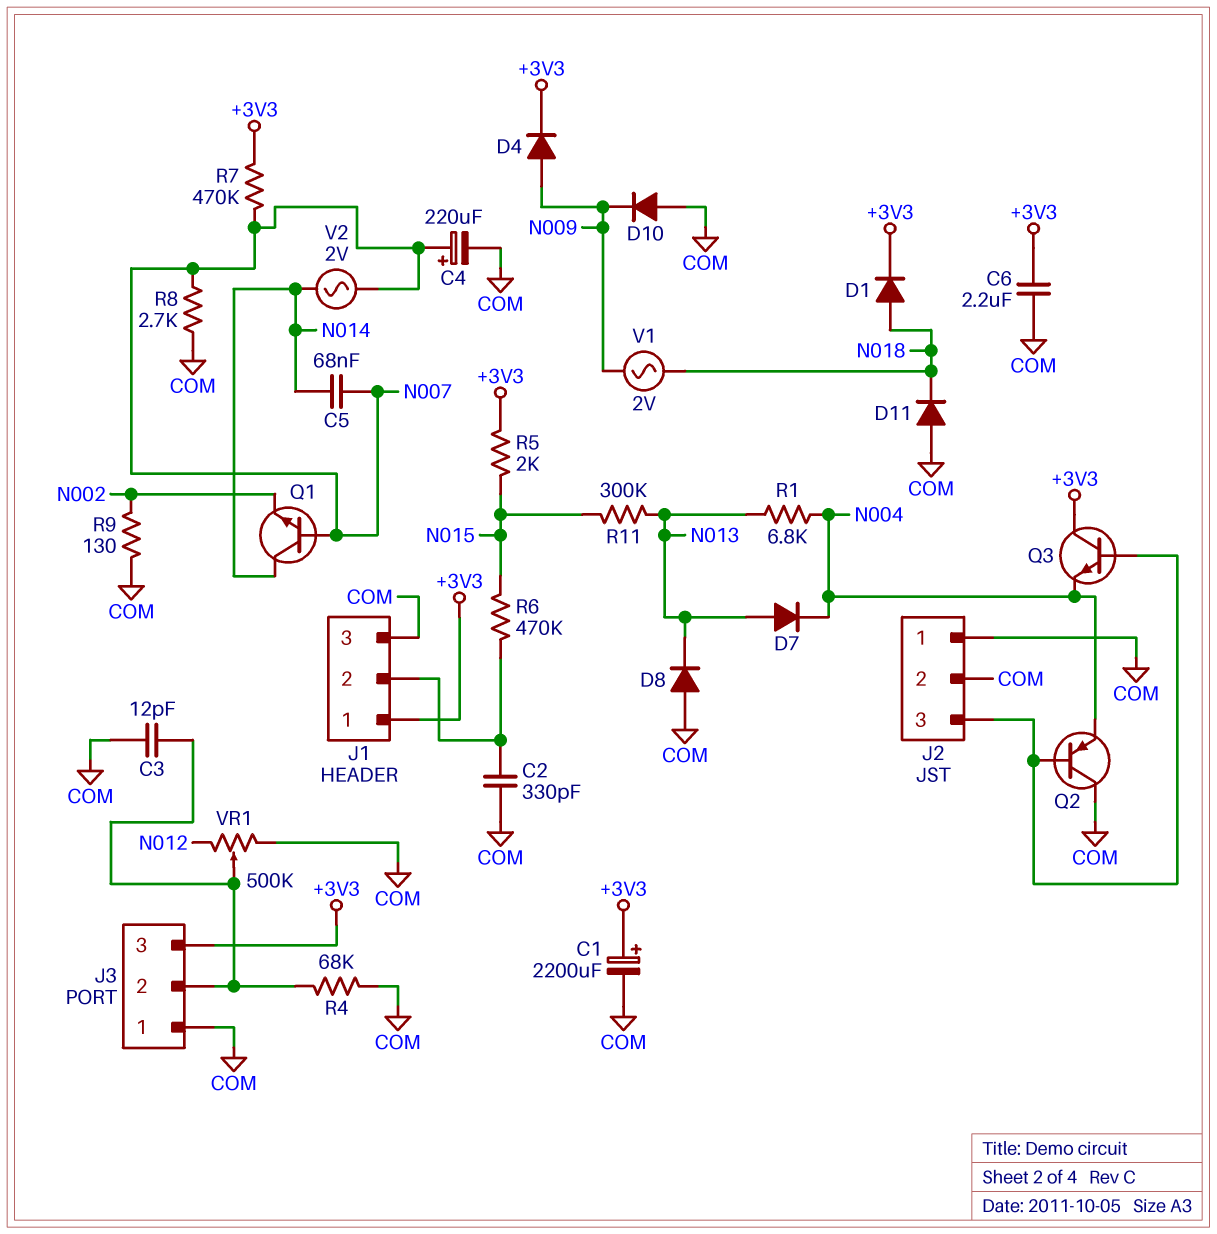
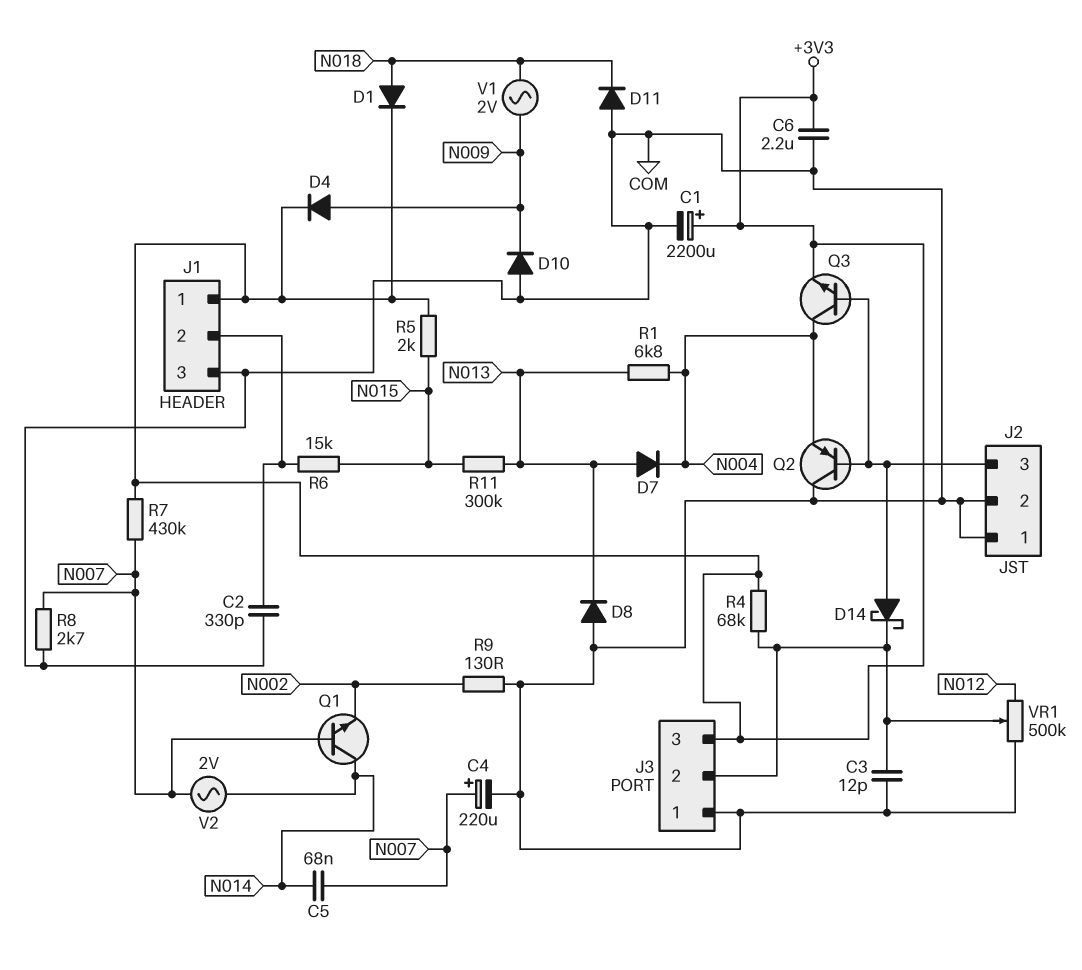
D14: none -> schottky (A J2/3, K J3/2)
Q3: NPN (B J2/3, C +3V3, E N004) -> NPN (B J2/3, C N004, E +3V3)
R4: 68k (COM, J3/2) -> 68k (+3V3, J3/2)
R6: 470k (J1/2, N015) -> 15k (J1/2, N015)
R7: 470k (+3V3, N007) -> 430k (+3V3, N007)

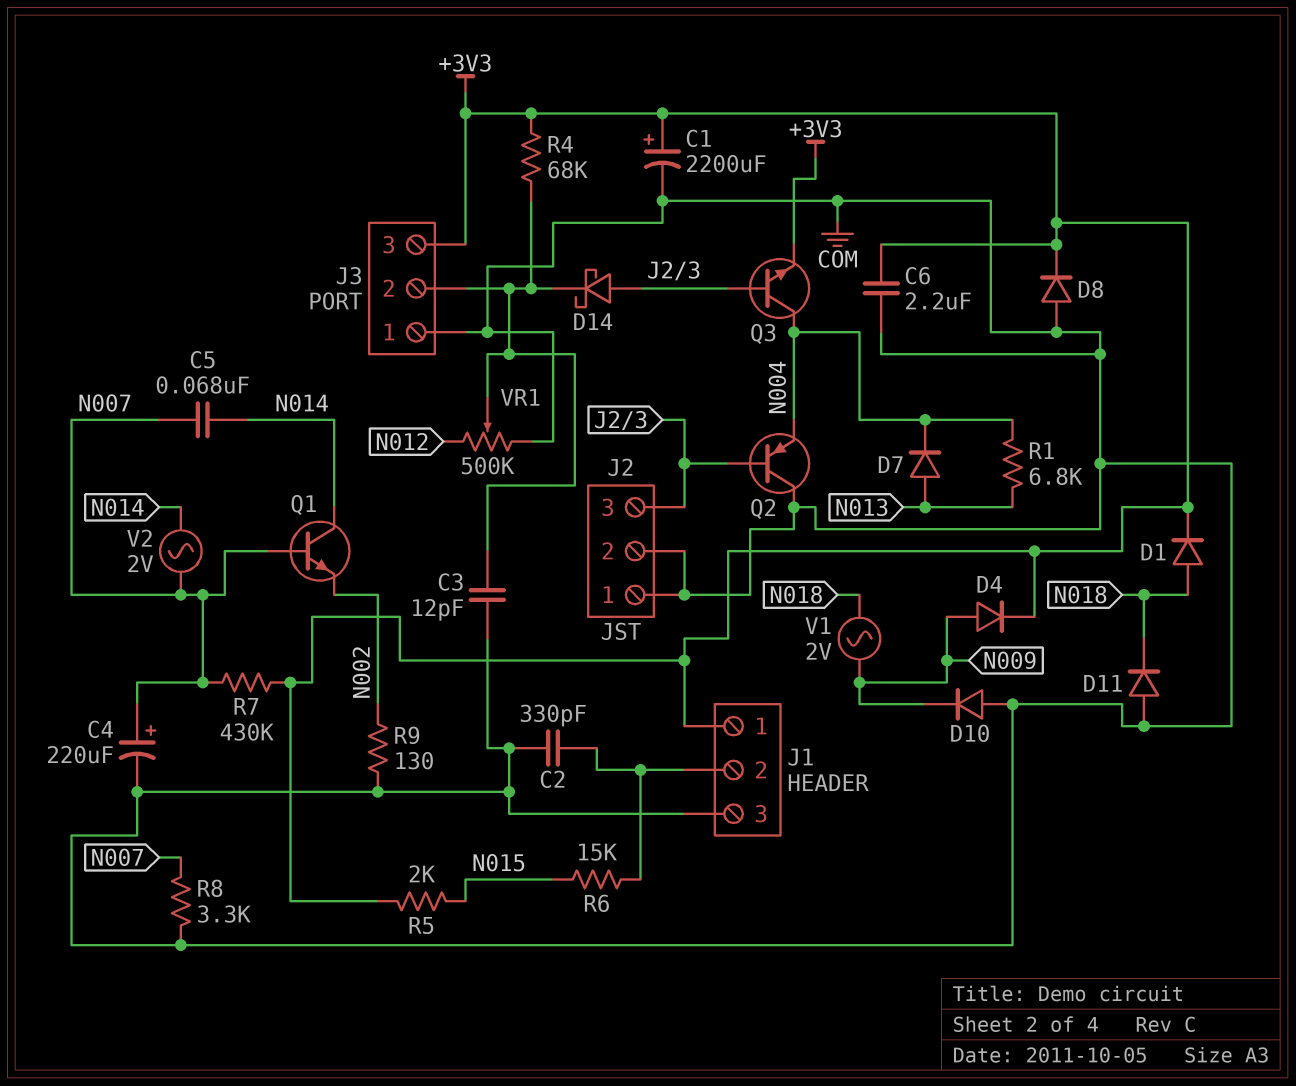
D8: diode (A COM, K N013) -> diode (A COM, K +3V3)
R8: 2.7k (COM, N007) -> 3.3k (COM, N007)
R11: 300k (N013, N015) -> none

